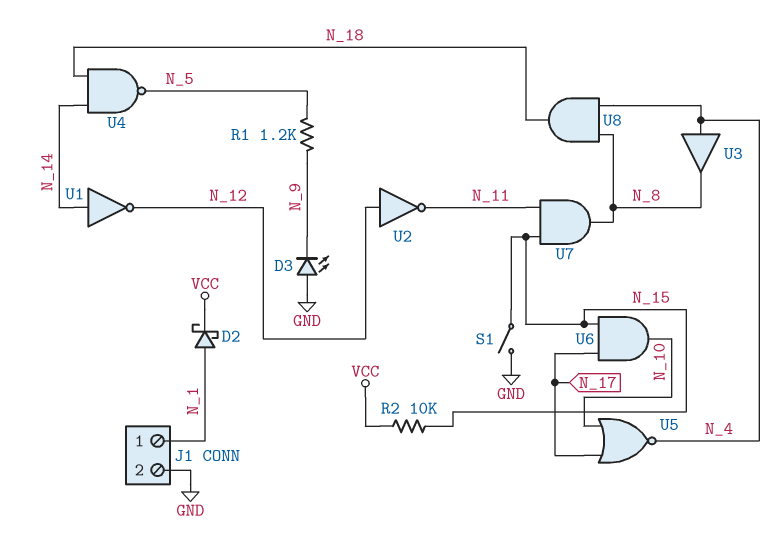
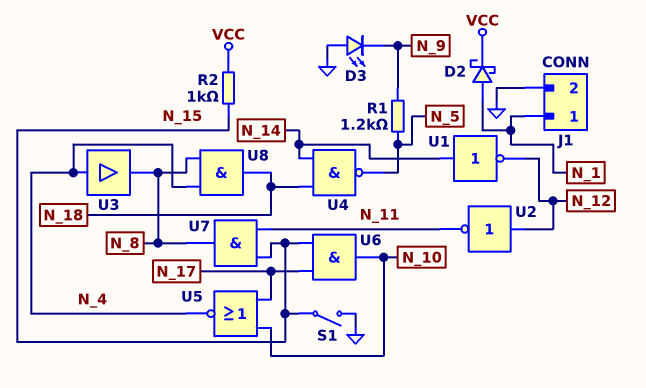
R2: 10k (N_15, VCC) -> 1k (N_15, VCC)

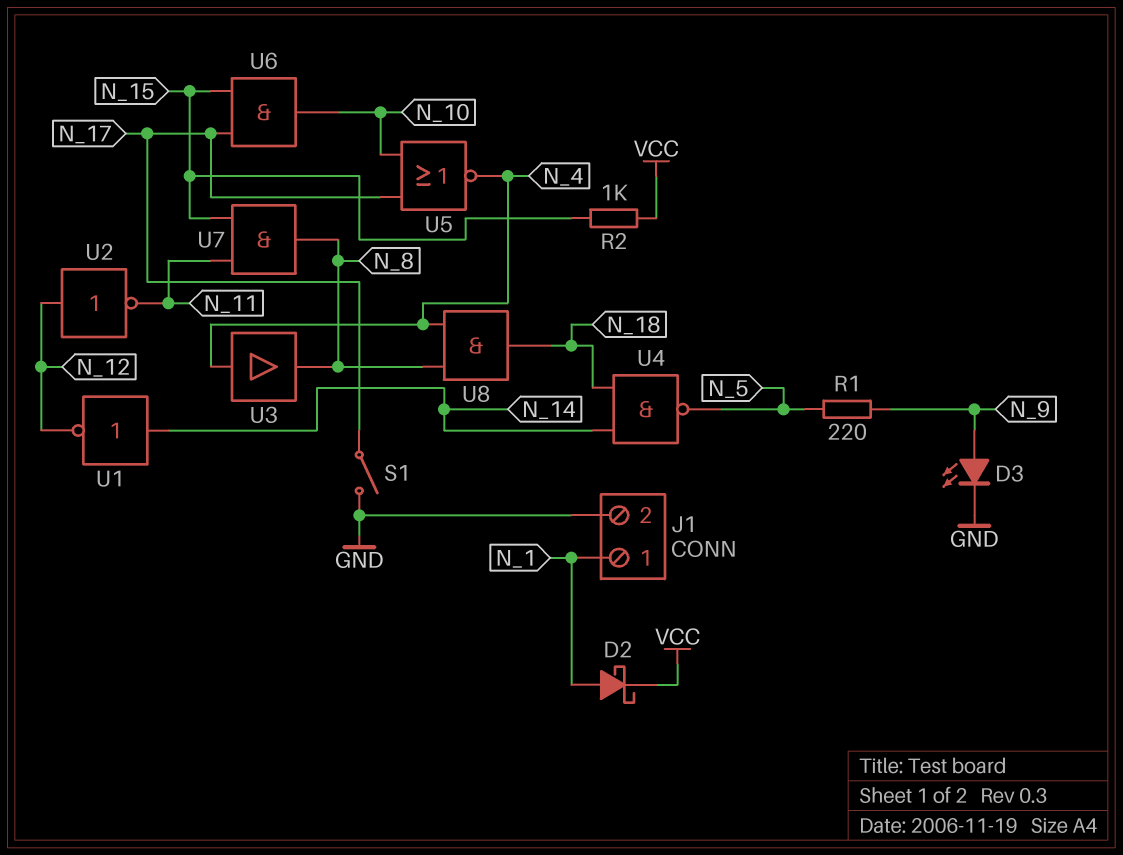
D3: LED (A GND, K N_9) -> LED (A N_9, K GND)
R1: 1.2k (N_5, N_9) -> 220 (N_5, N_9)
S1: switch (GND, N_15) -> switch (GND, N_17)

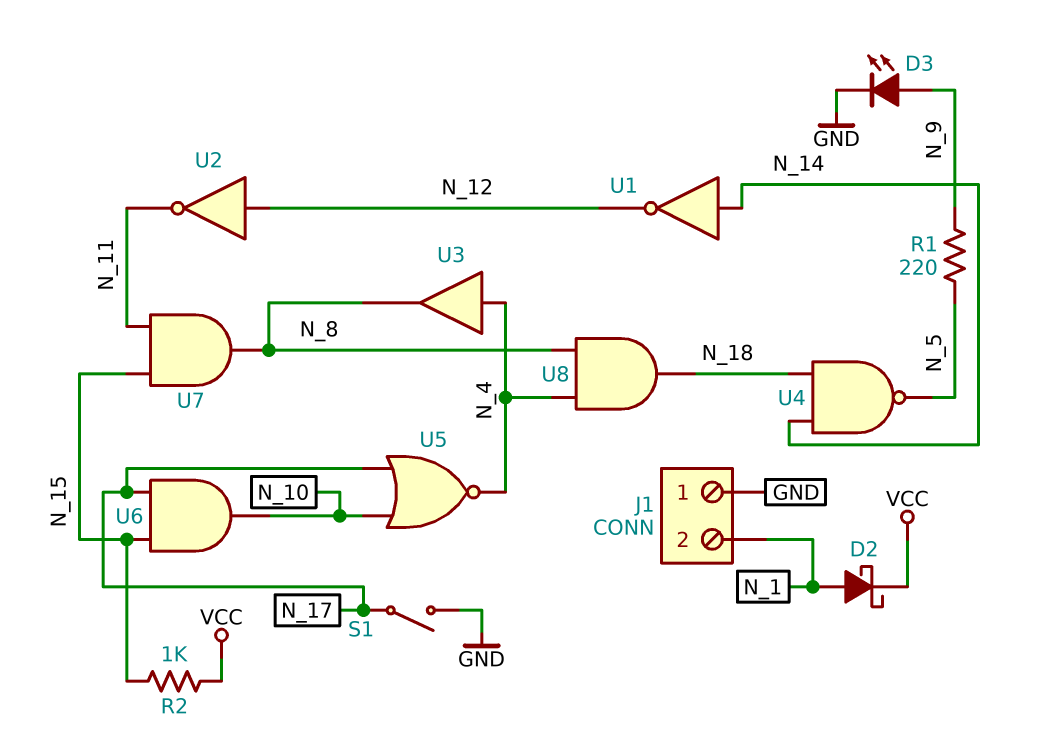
J1 pin 1: N_1 -> GND
J1 pin 2: GND -> N_1

